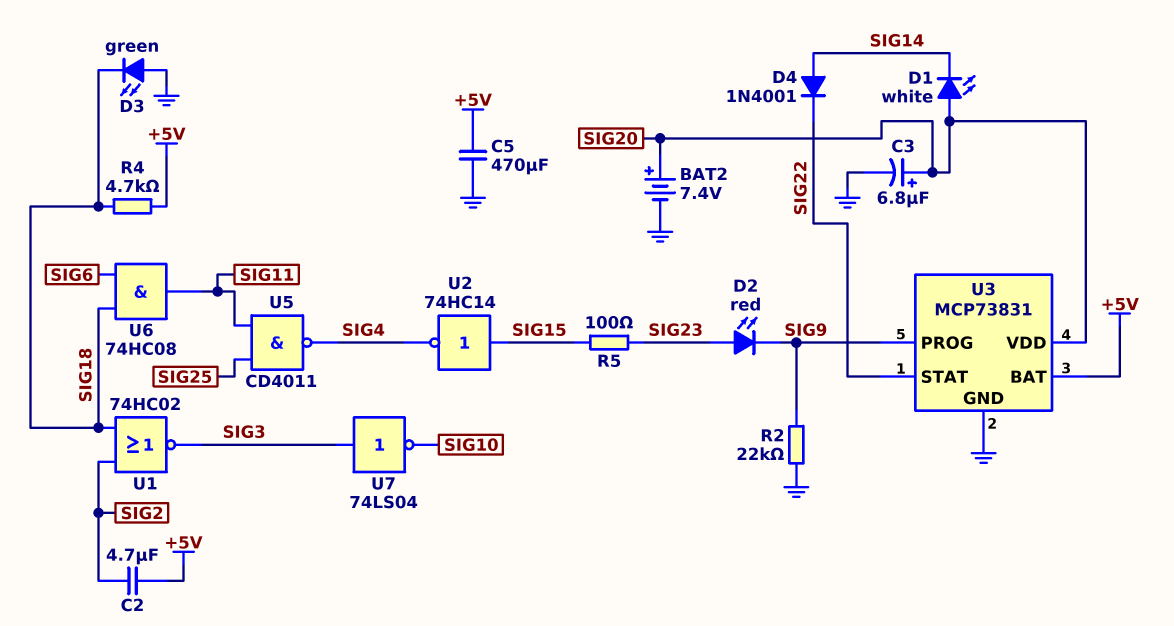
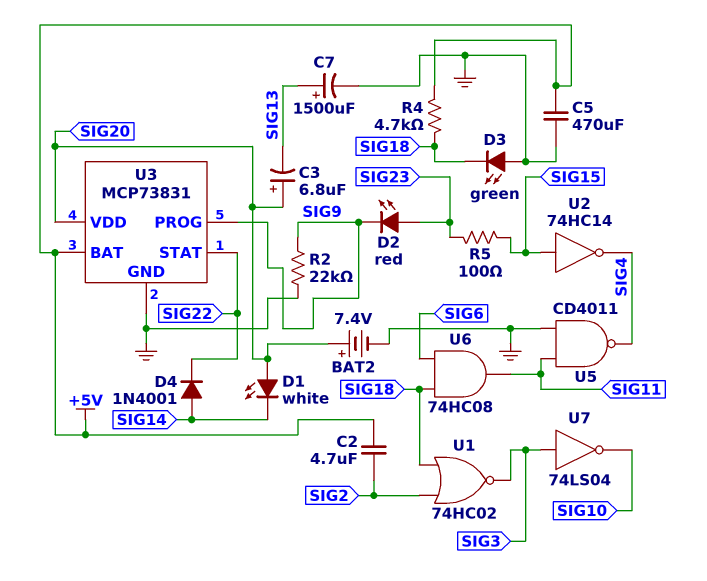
C3: 6.8uF (plus SIG20, minus GND) -> 6.8uF (plus SIG20, minus SIG13)
C7: none -> 1500uF (plus SIG13, minus GND)
U5: NAND CD4011 (in SIG11, in SIG25, out SIG4) -> NAND CD4011 (in GND, in SIG11, out SIG4)

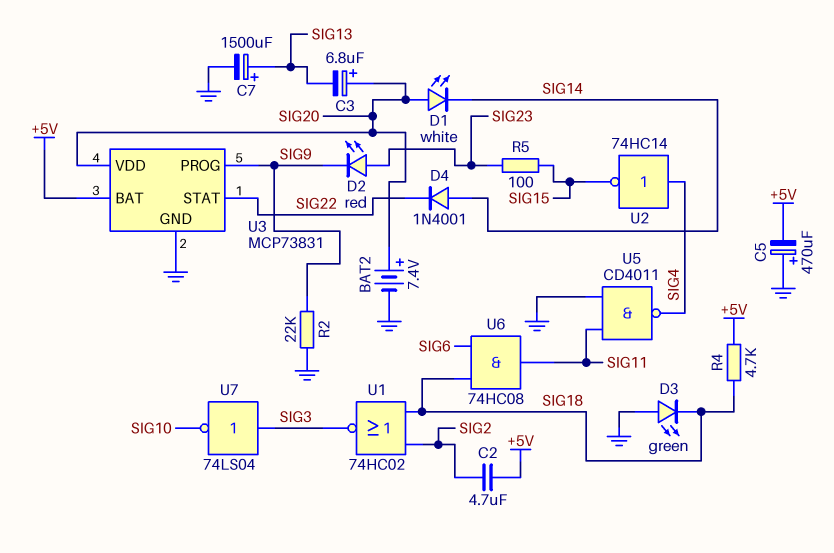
C5: 470uF (+5V, GND) -> 470uF (plus GND, minus +5V)
U2: NOT 74HC14 (in SIG15, out SIG4) -> NOT 74HC14 (in SIG4, out SIG15)

